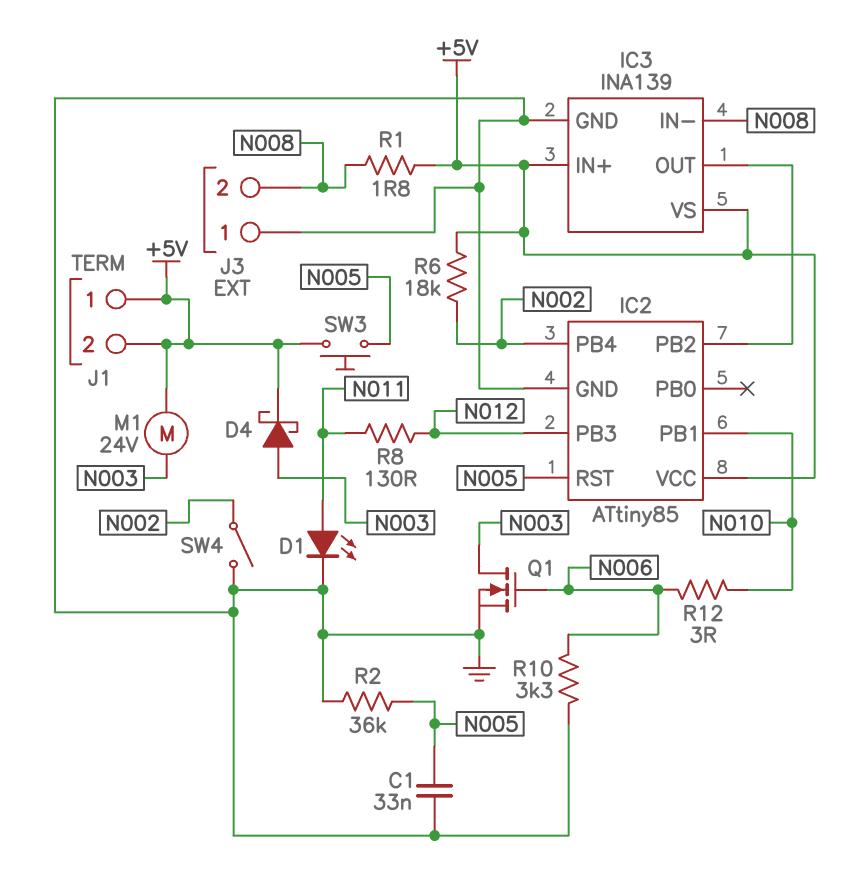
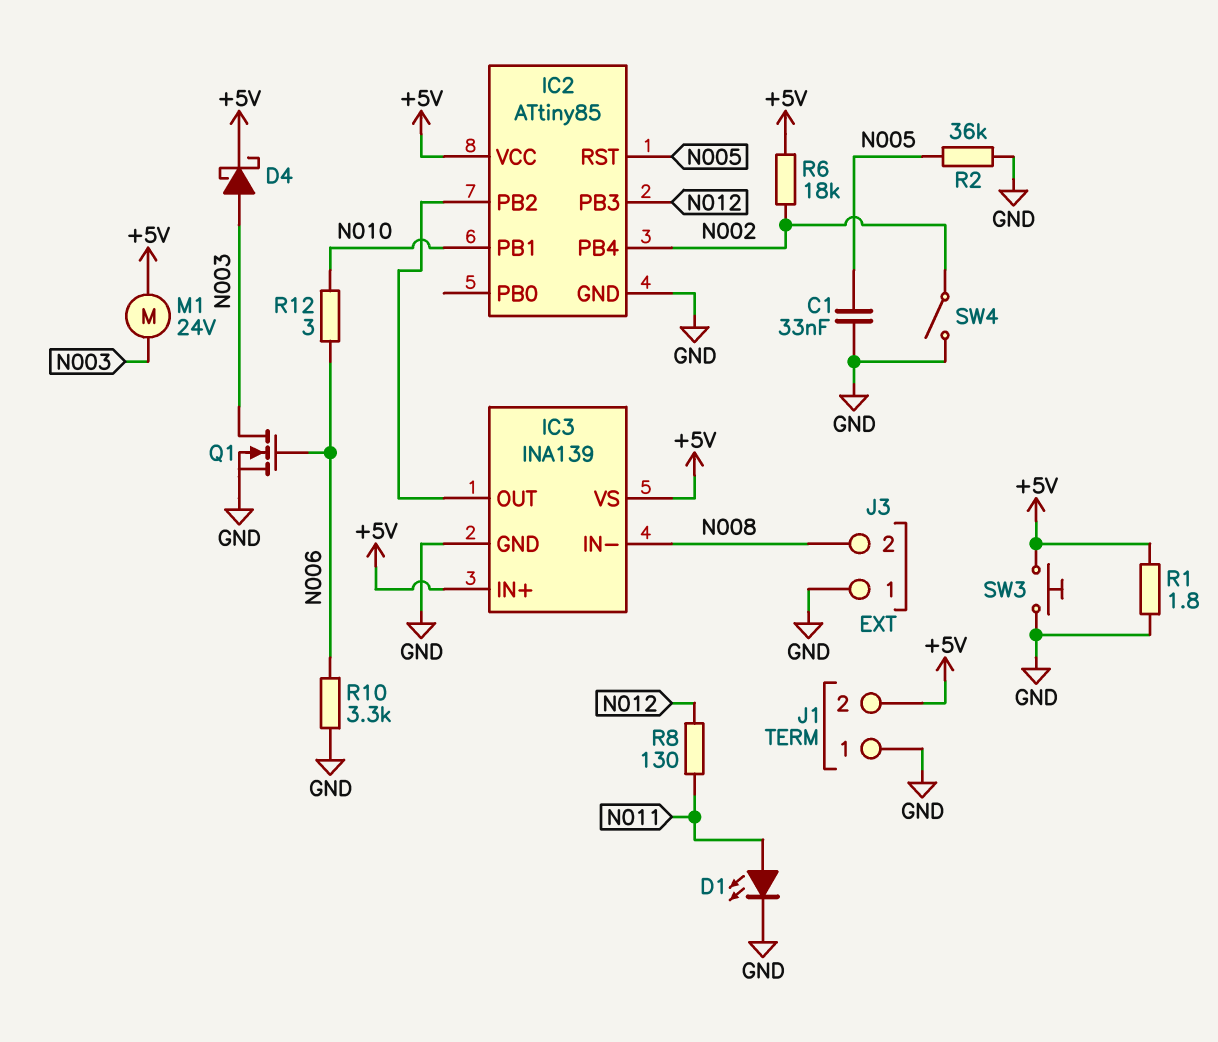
J1 pin 1: +5V -> GND
R1: 1.8 (+5V, N008) -> 1.8 (+5V, GND)
SW3: button (+5V, N005) -> button (+5V, GND)

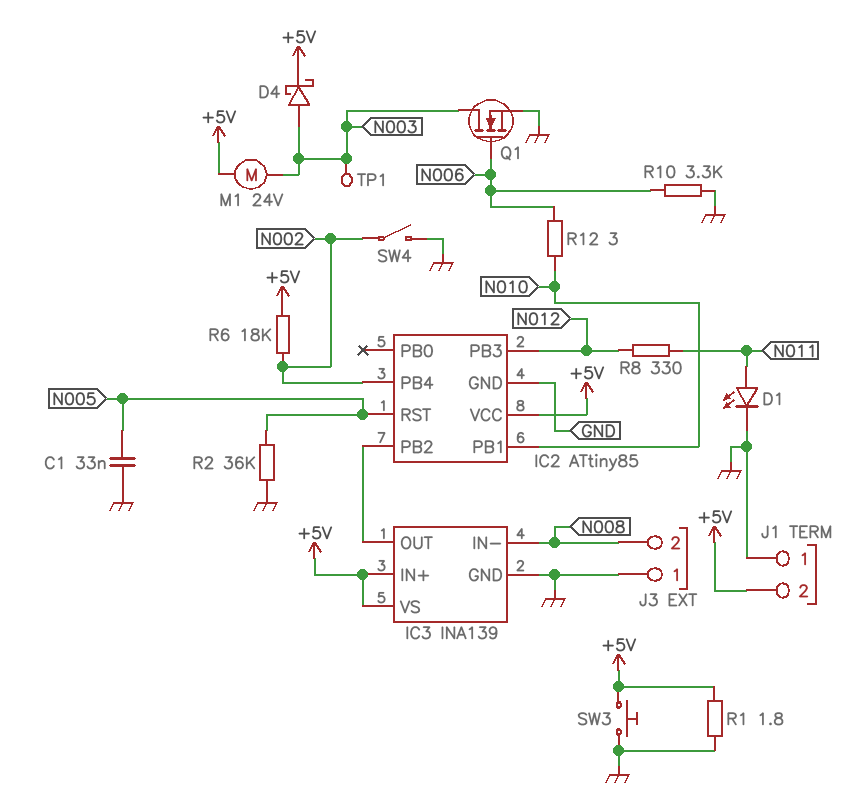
R8: 130 (N011, N012) -> 330 (N011, N012)
TP1: none -> test point (N003)

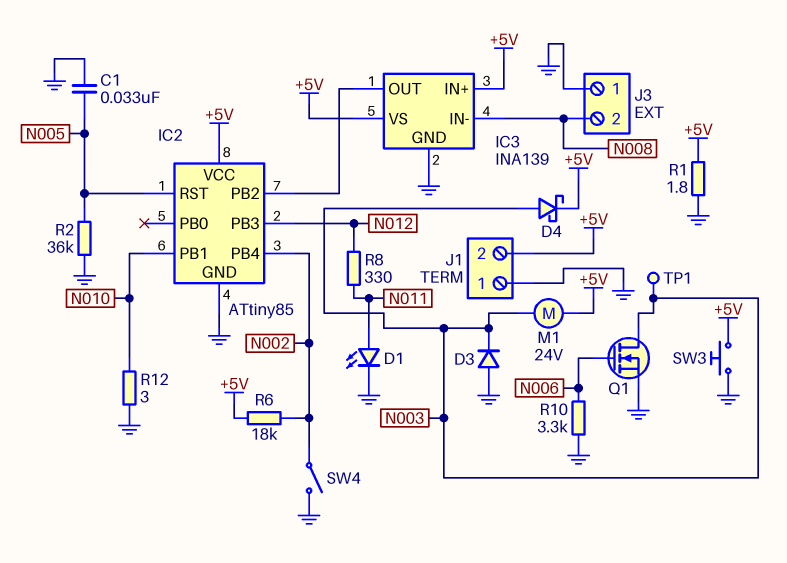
D3: none -> diode (A GND, K N003)
R12: 3 (N006, N010) -> 3 (GND, N010)

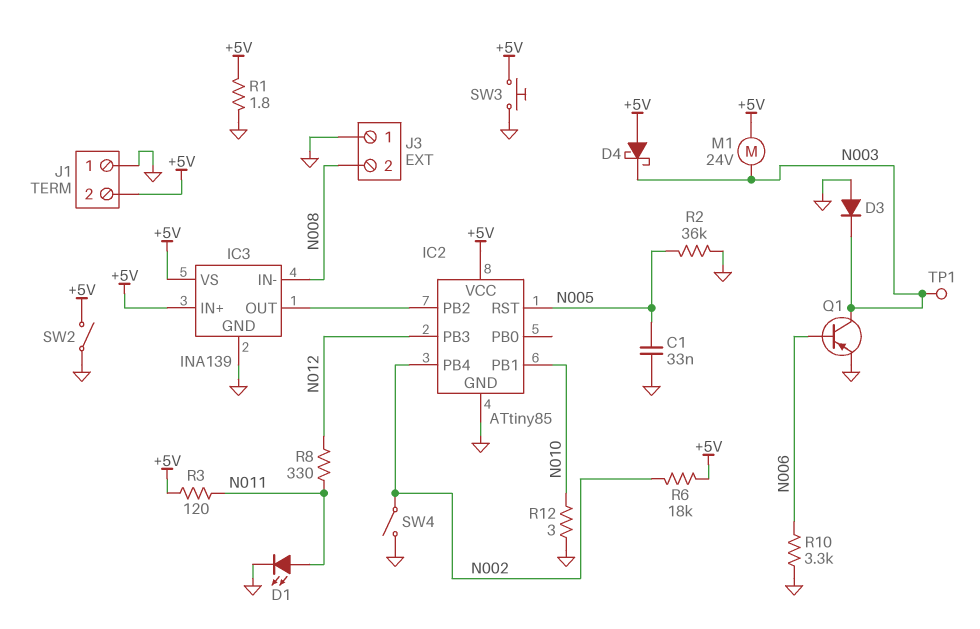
D4: schottky (A N003, K +5V) -> schottky (A +5V, K N003)
Q1: NMOS (G N006, D N003, S GND) -> PNP (B N006, C N003, E GND)
R3: none -> 120 (+5V, N011)
SW2: none -> switch (+5V, GND)

